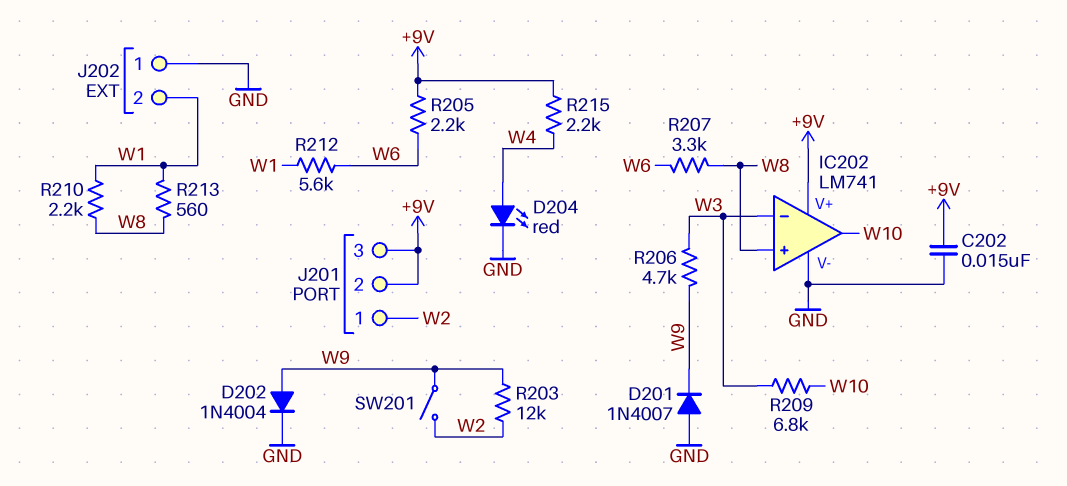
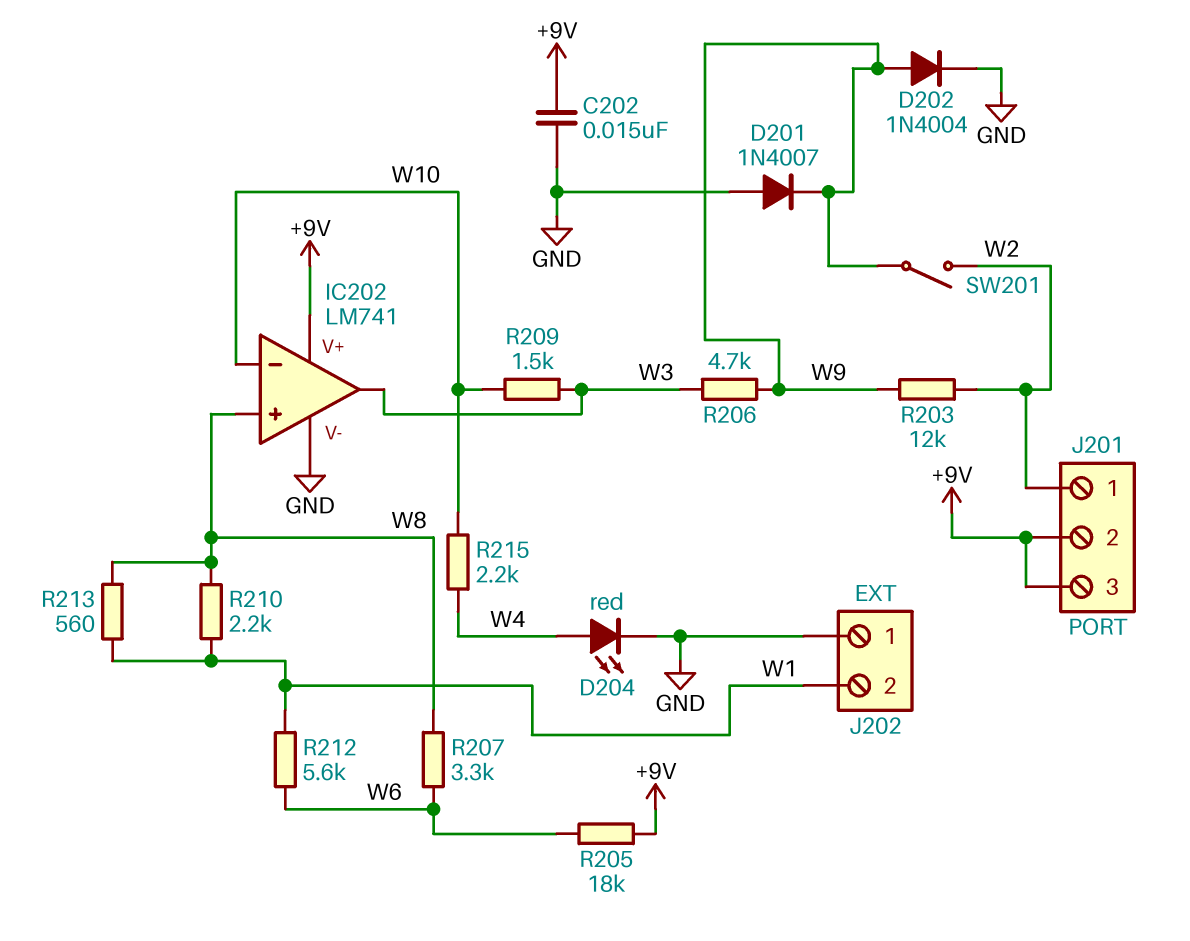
IC202 pin in-: W3 -> W10
IC202 pin out: W10 -> W3
R205: 2.2k (+9V, W6) -> 18k (+9V, W6)
R209: 6.8k (W3, W10) -> 1.5k (W3, W10)
R215: 2.2k (+9V, W4) -> 2.2k (W4, W10)

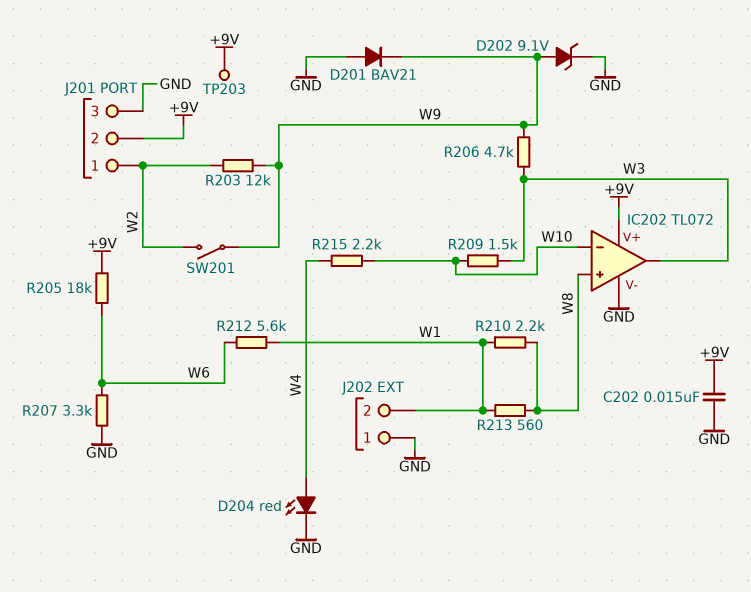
D201: diode 1N4007 (A GND, K W9) -> diode BAV21 (A GND, K W9)
D202: diode 1N4004 (A W9, K GND) -> zener 9.1V (A W9, K GND)
IC202: LM741 -> TL072
J201 pin 3: +9V -> GND
R207: 3.3k (W6, W8) -> 3.3k (GND, W6)
TP203: none -> test point (+9V)

